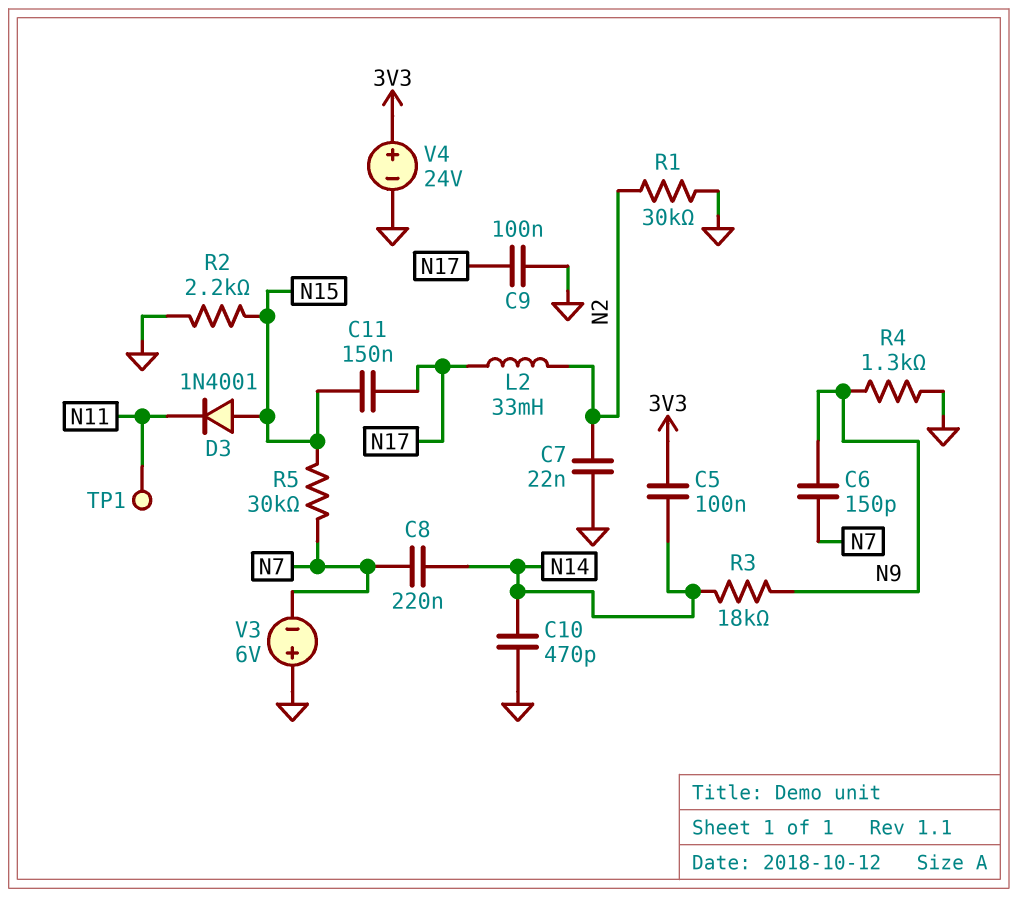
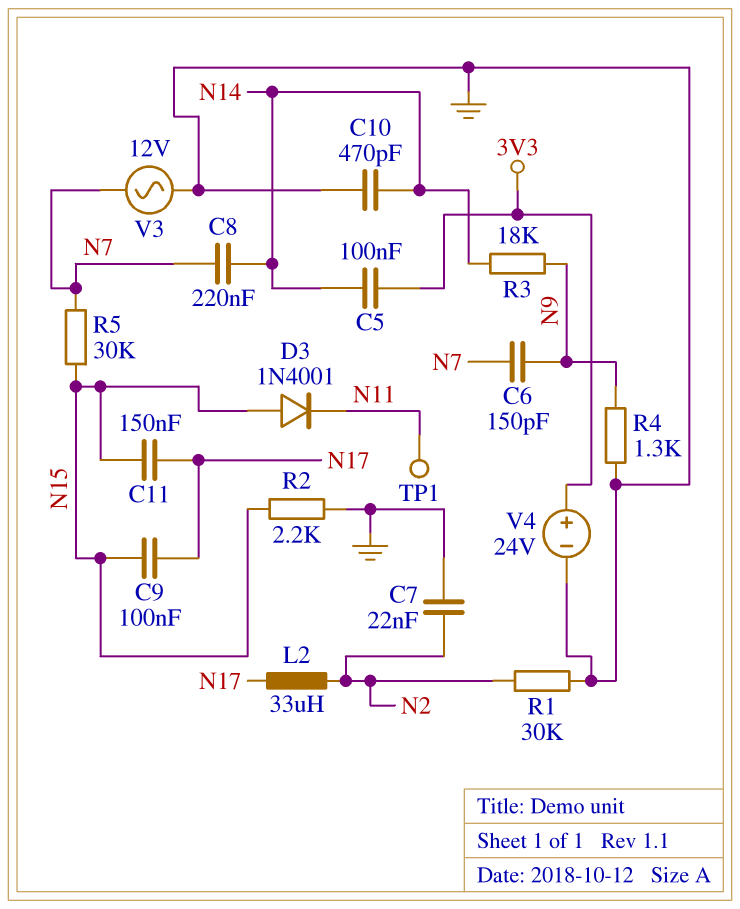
C9: 100nF (GND, N17) -> 100nF (N15, N17)
L2: 33mH (N2, N17) -> 33uH (N2, N17)
V3: 6V (plus GND, minus N7) -> AC 12V (GND, N7)

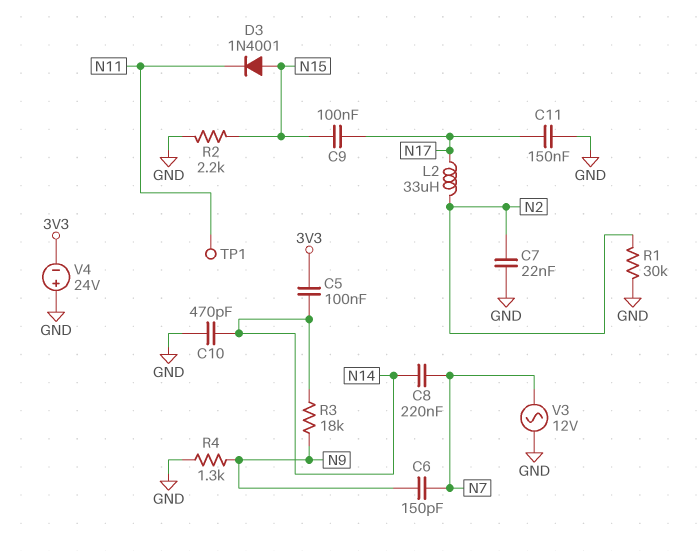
C11: 150nF (N15, N17) -> 150nF (GND, N17)
R5: 30k (N7, N15) -> none
V4: 24V (plus 3V3, minus GND) -> 24V (plus GND, minus 3V3)

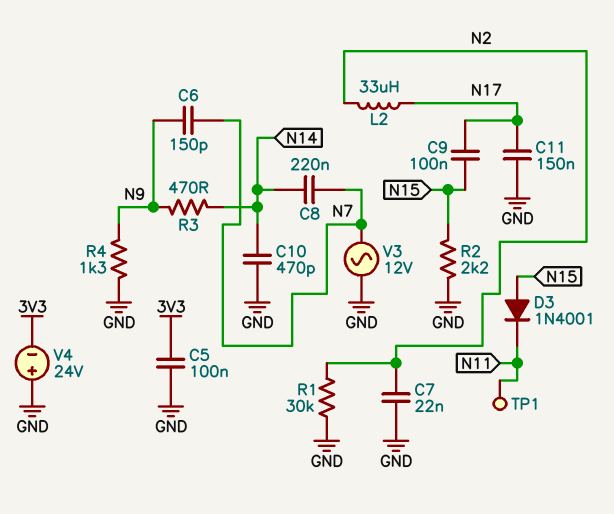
C5: 100nF (3V3, N14) -> 100nF (3V3, GND)
R3: 18k (N9, N14) -> 470 (N9, N14)

